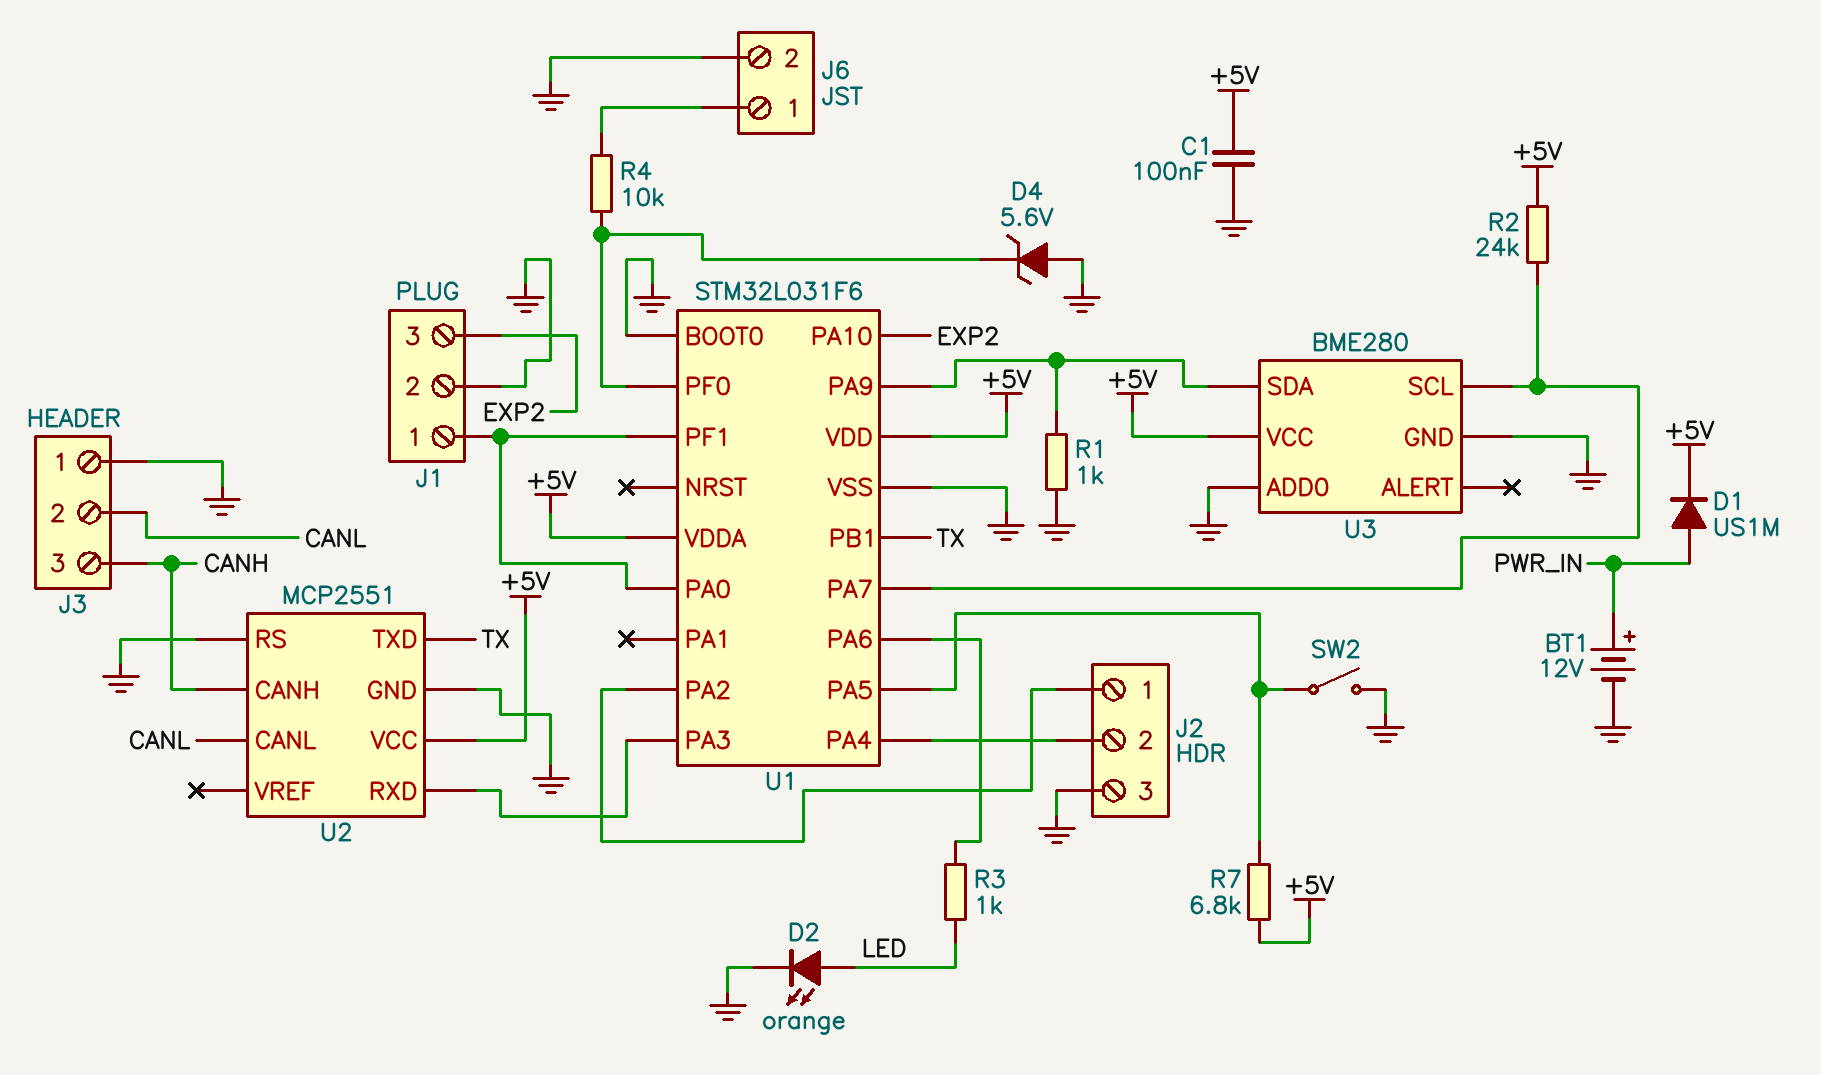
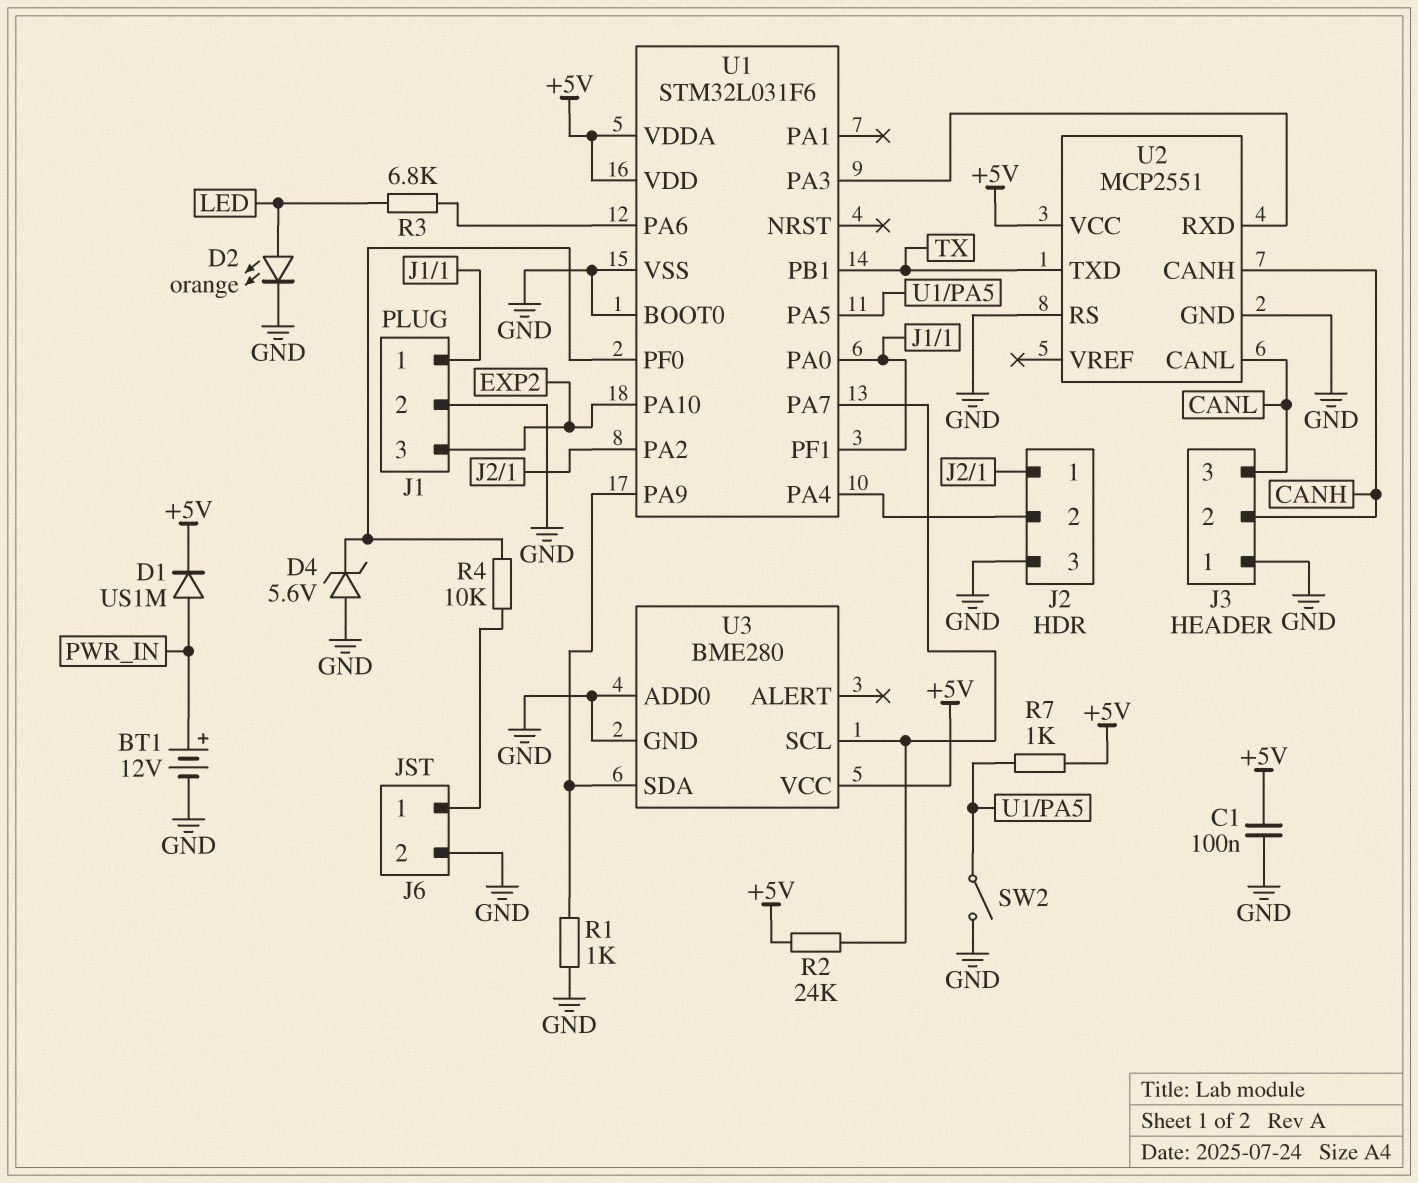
J3 pin 2: CANL -> CANH
J3 pin 3: CANH -> CANL
R3: 1k (LED, U1/PA6) -> 6.8k (LED, U1/PA6)
R7: 6.8k (+5V, U1/PA5) -> 1k (+5V, U1/PA5)

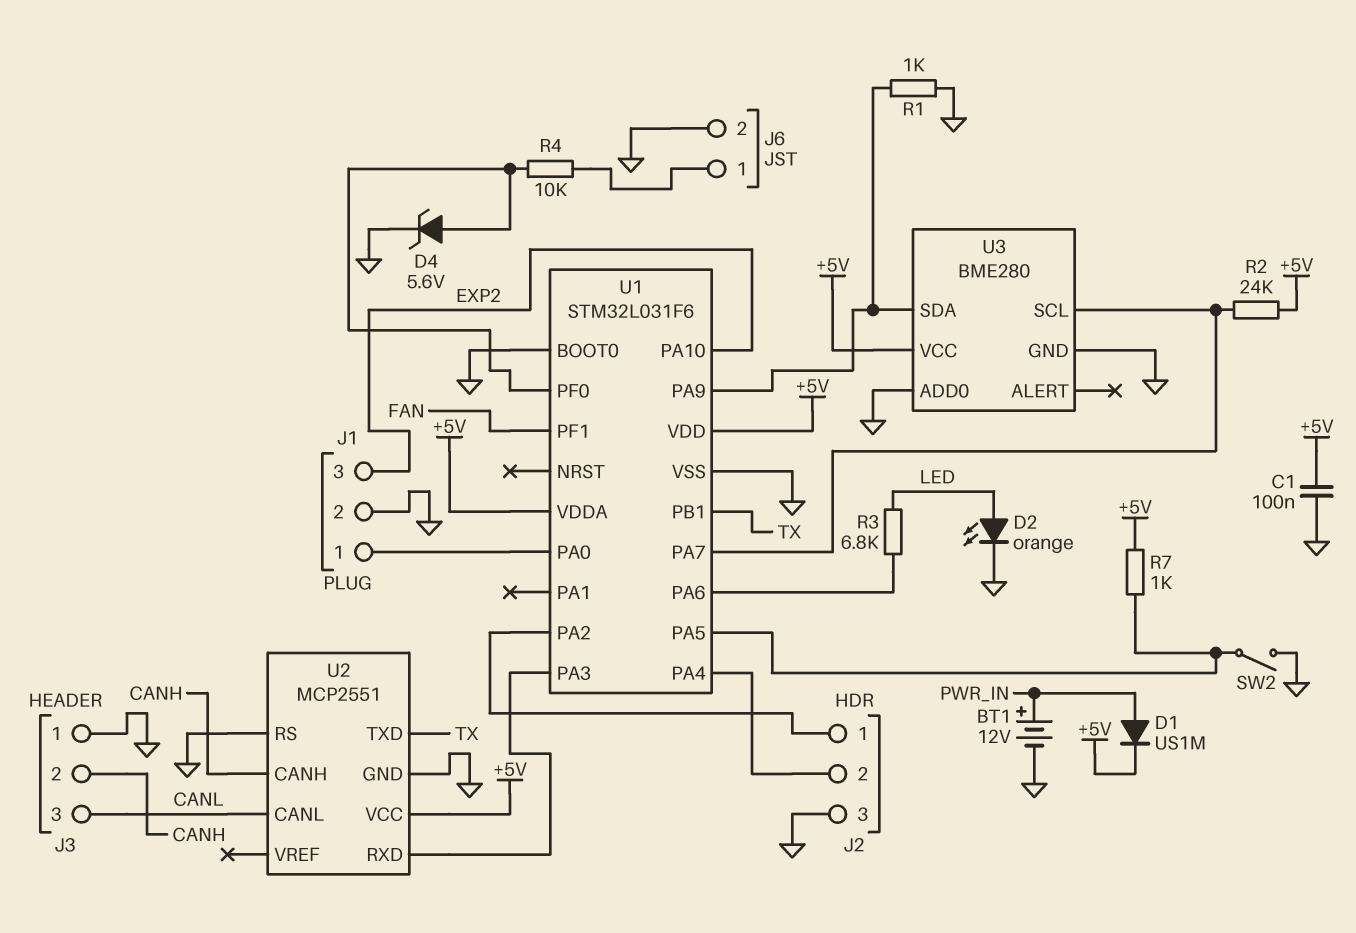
D4: zener 5.6V (A GND, K U1/PF0) -> zener 5.6V (A U1/PF0, K GND)
U1 pin PF1: J1/1 -> FAN

